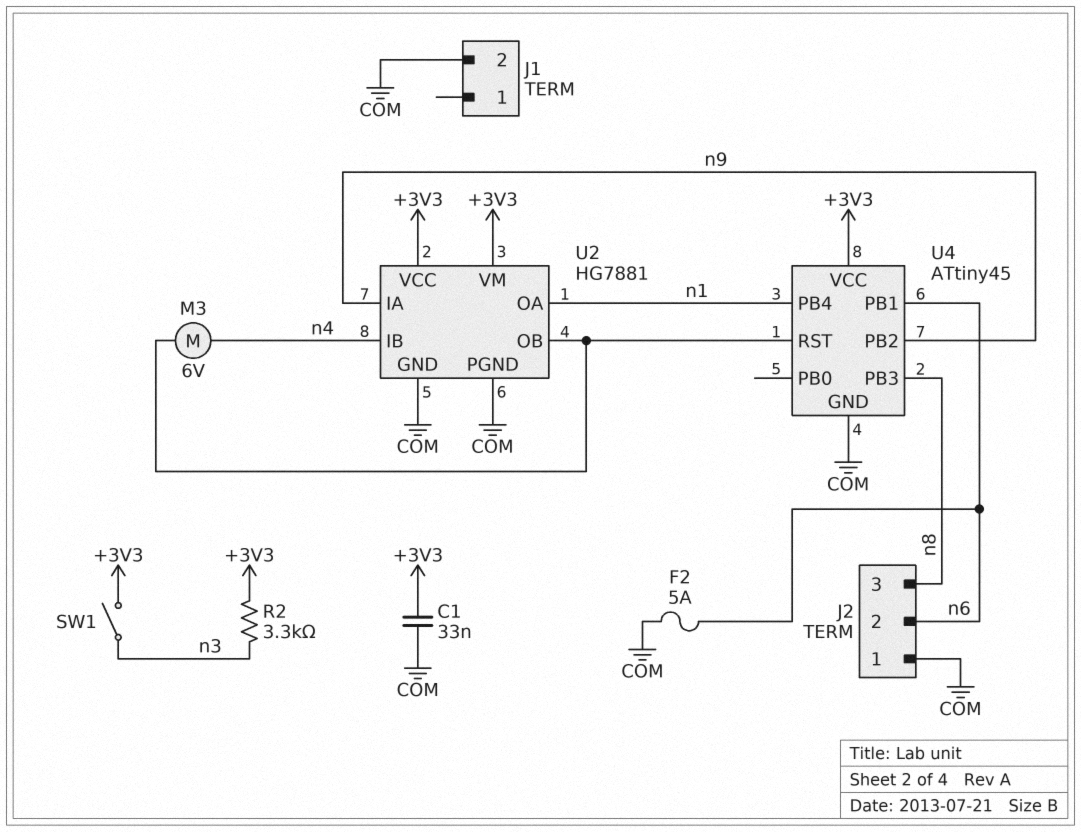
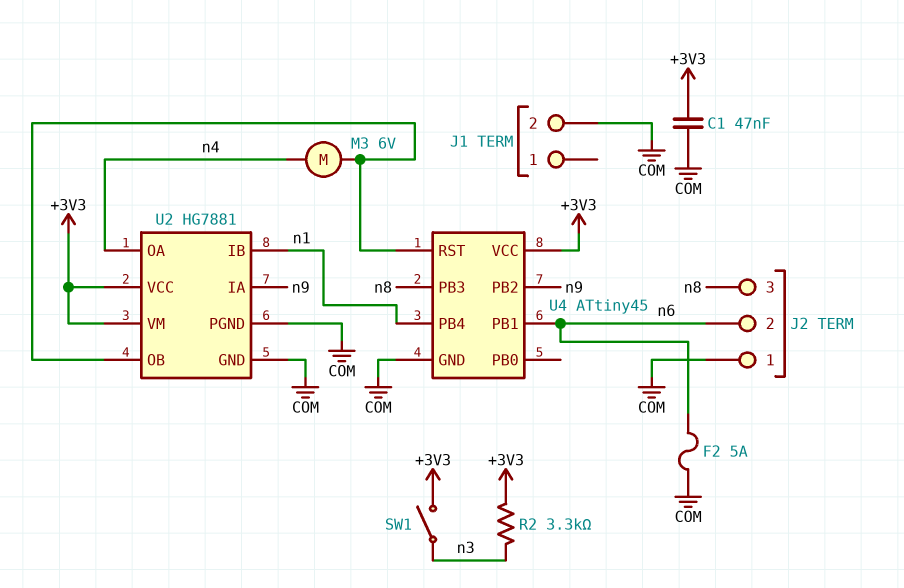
C1: 33nF (+3V3, COM) -> 47nF (+3V3, COM)
U2 pin IB: n4 -> n1
U2 pin OA: n1 -> n4

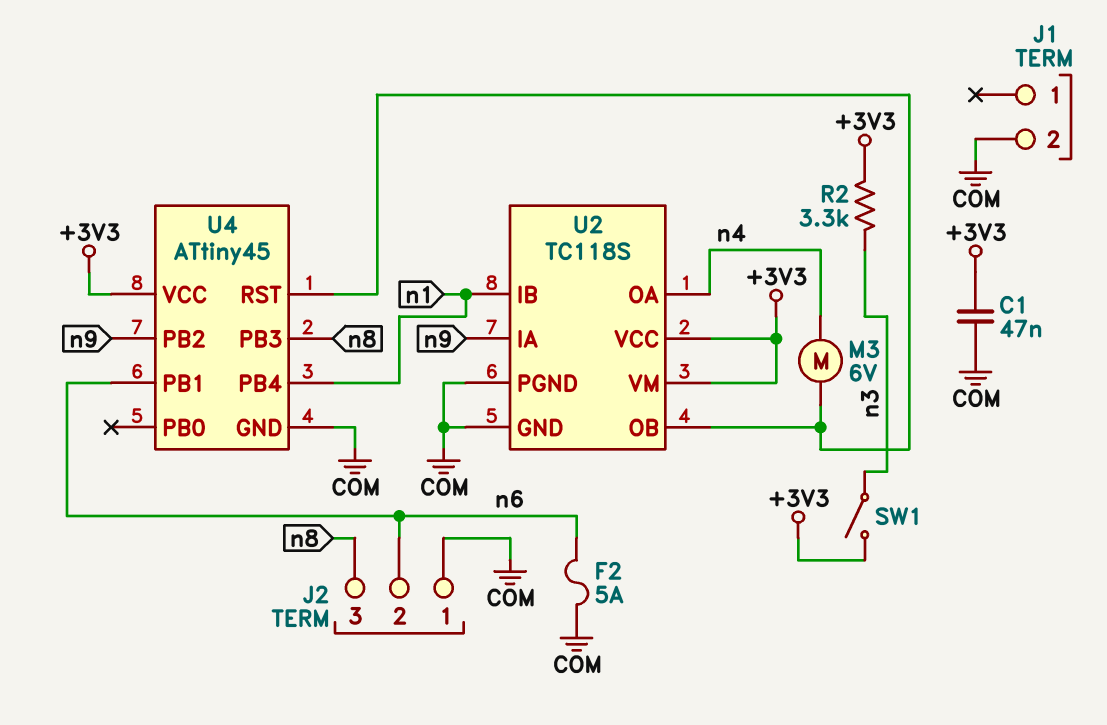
U2: HG7881 -> TC118S

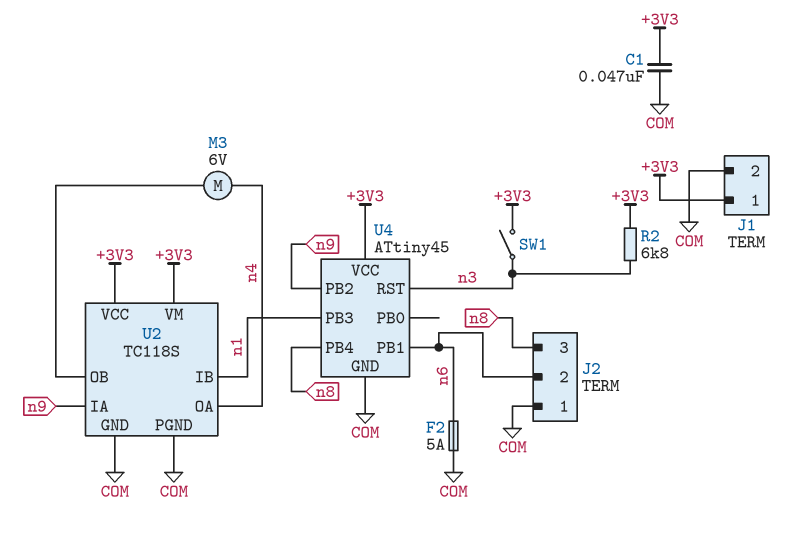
J1 pin 1: none -> +3V3
R2: 3.3k (+3V3, n3) -> 6.8k (+3V3, n3)
U4 pin PB3: n8 -> n1
U4 pin PB4: n1 -> n8
U4 pin RST: U2/OB -> n3

